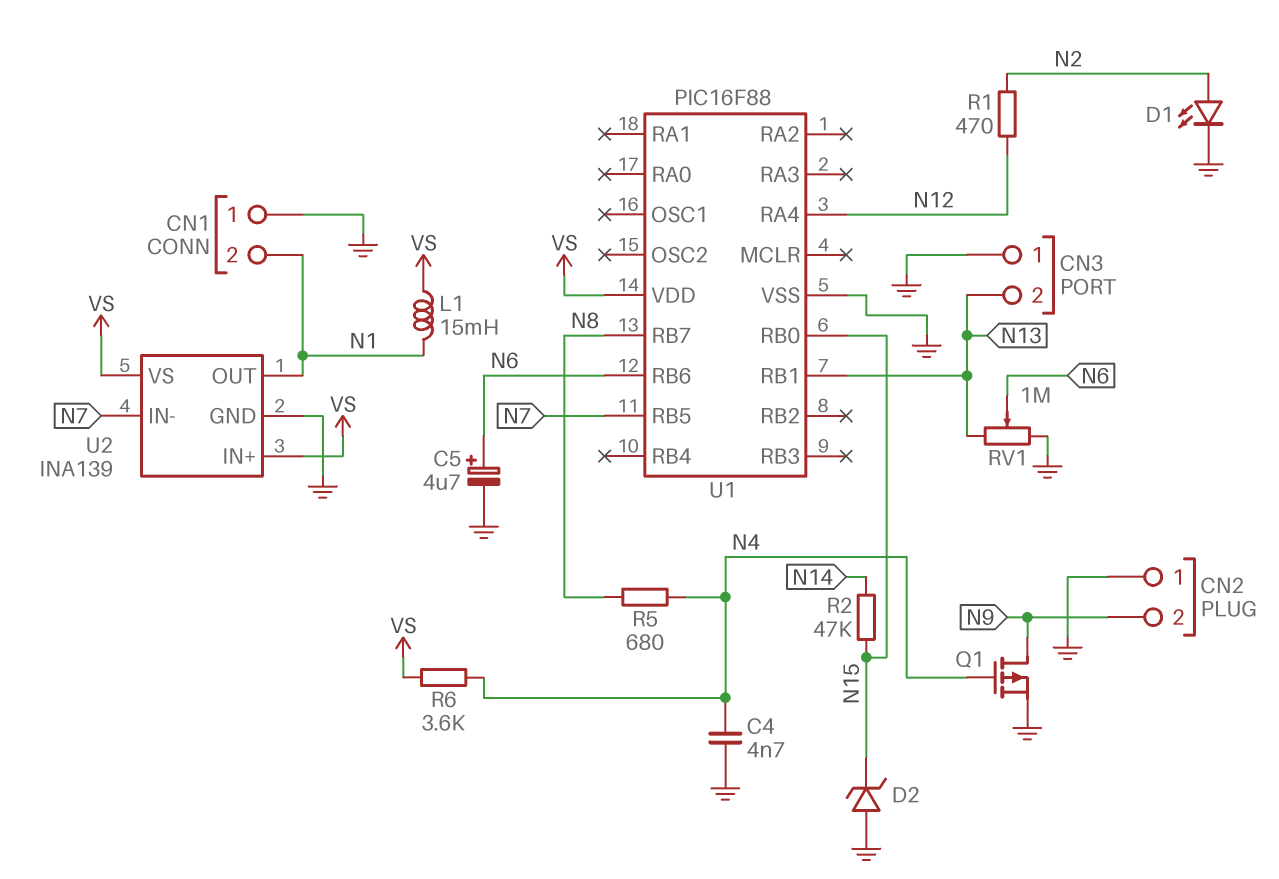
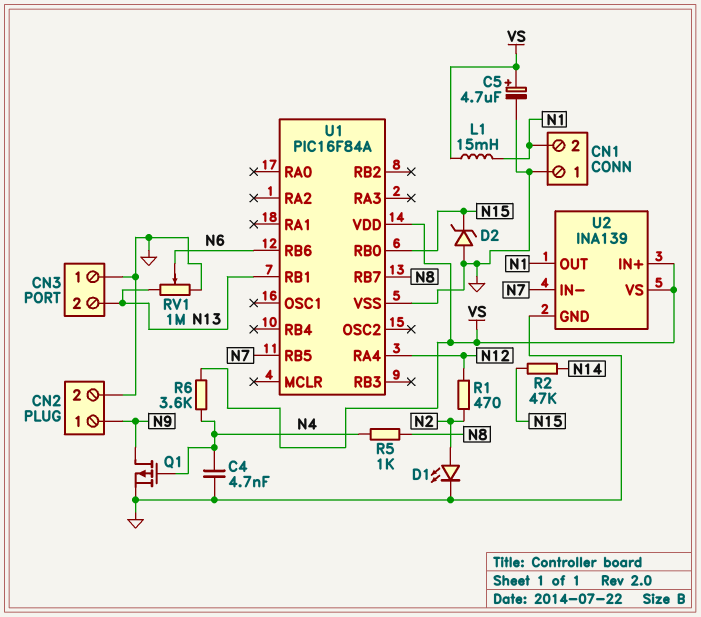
C5: 4.7uF (plus N6, minus GND) -> 4.7uF (plus VS, minus GND)
CN2 pin 1: GND -> N9
CN2 pin 2: N9 -> GND
R5: 680 (N4, N8) -> 1k (N4, N8)
U1: PIC16F88 -> PIC16F84A

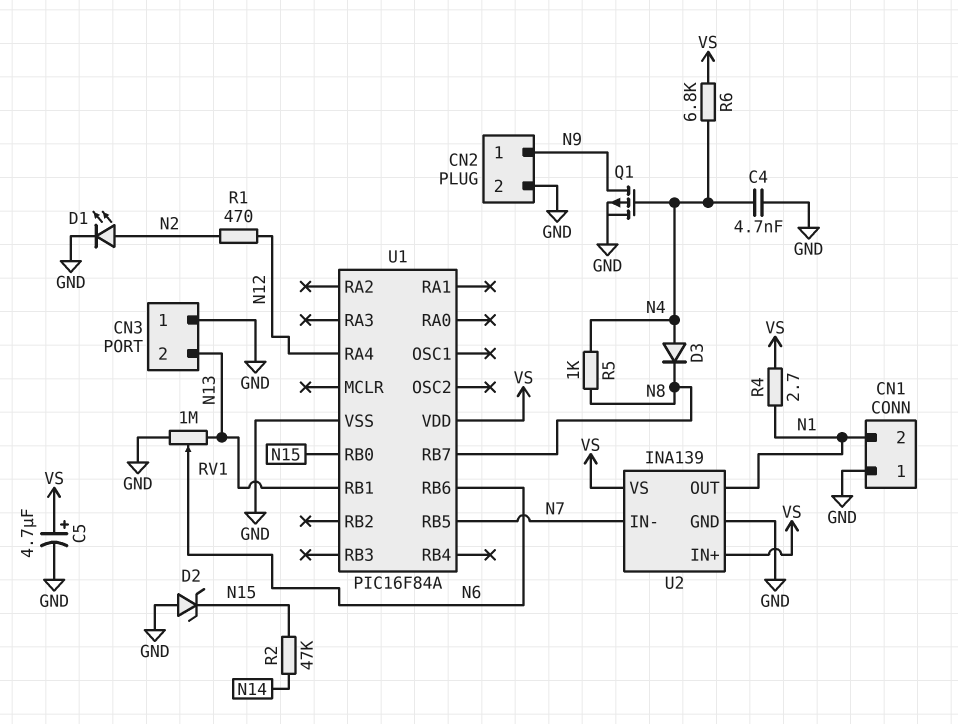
D3: none -> diode (A N4, K N8)
L1: 15mH (N1, VS) -> none
R4: none -> 2.7 (N1, VS)
R6: 3.6k (N4, VS) -> 6.8k (N4, VS)

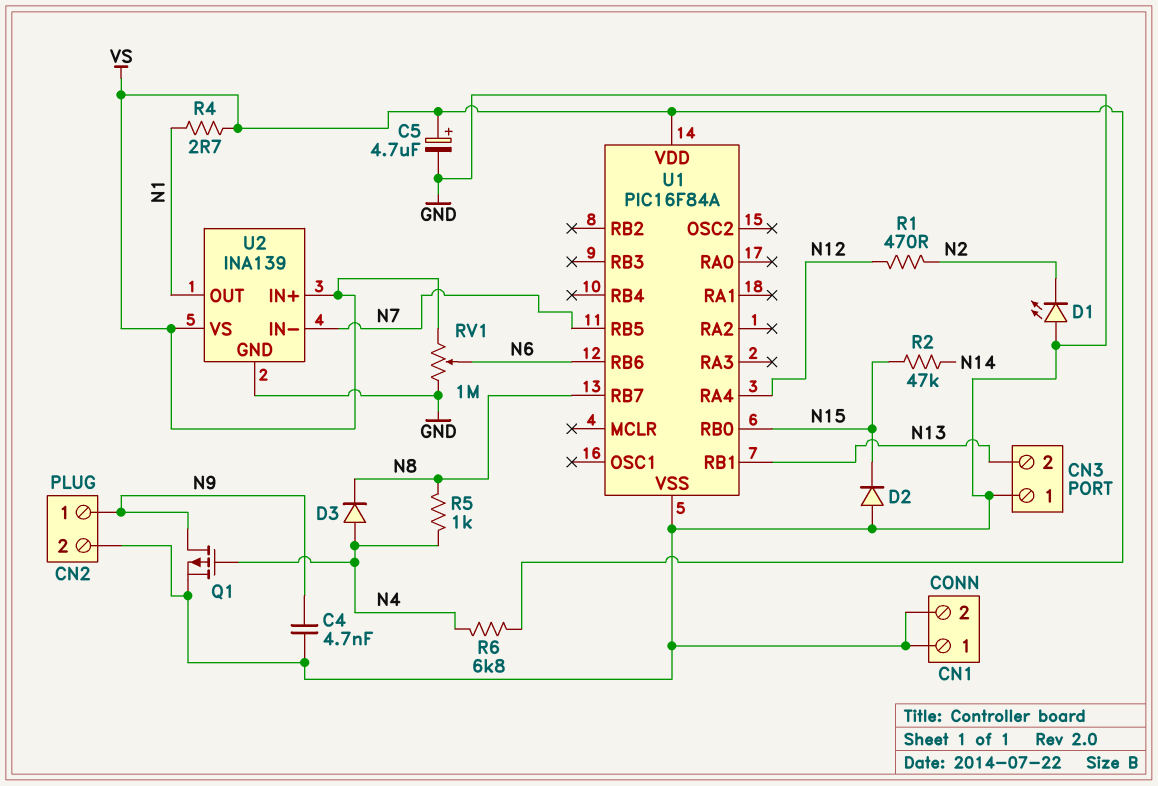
C4: 4.7nF (GND, N4) -> 4.7nF (GND, N9)
CN1 pin 2: N1 -> GND
D1: LED (A N2, K GND) -> LED (A GND, K N2)
D2: zener (A GND, K N15) -> diode (A GND, K N15)
RV1: 1M (GND, N13, wiper N6) -> 1M (GND, VS, wiper N6)

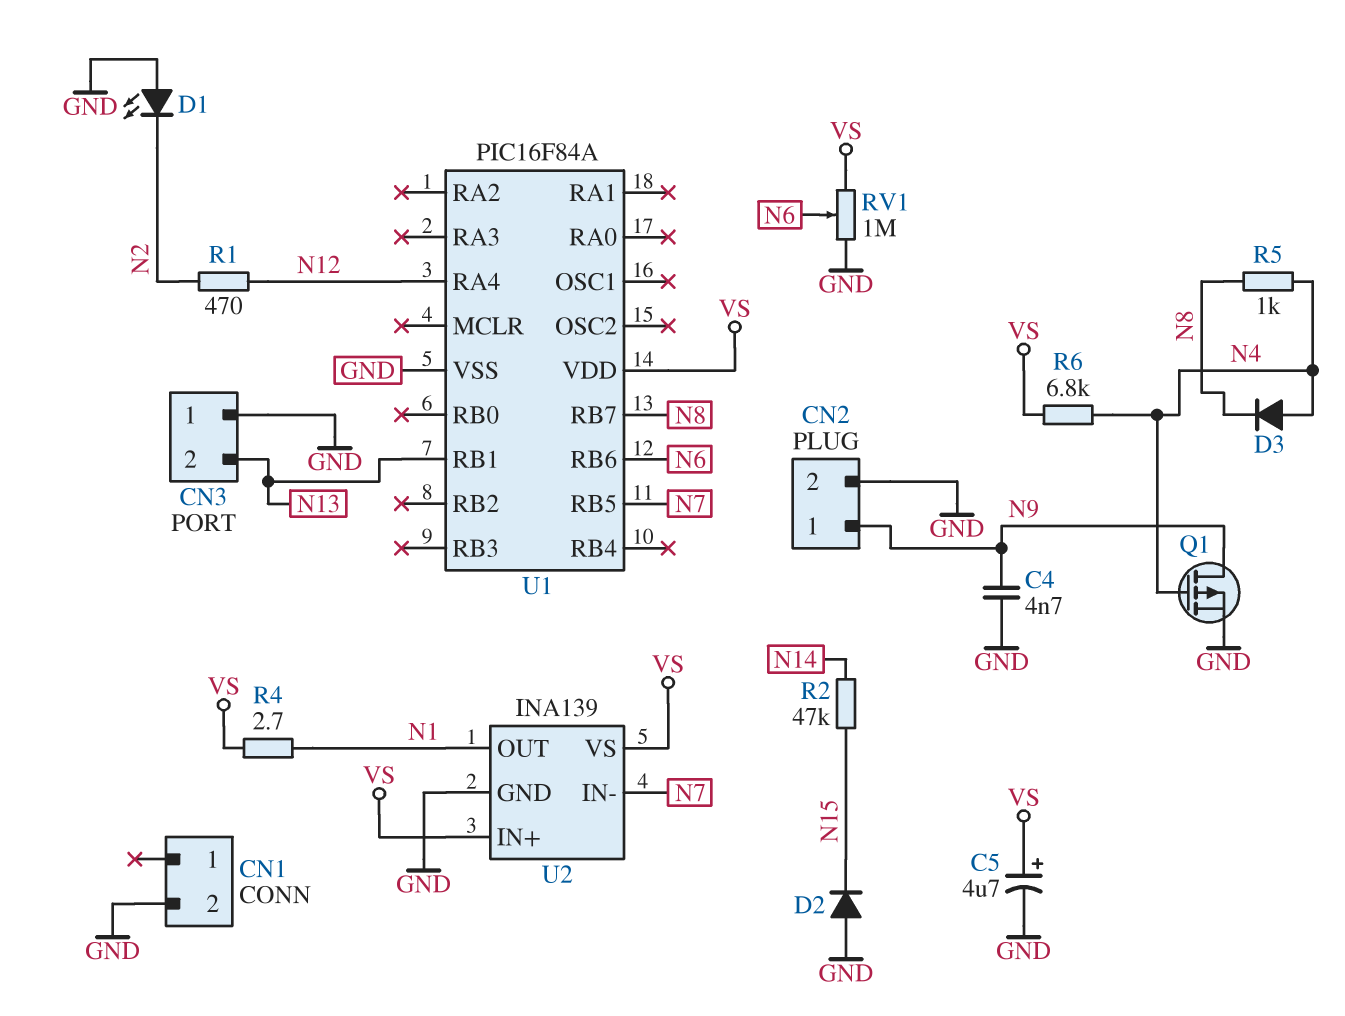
CN1 pin 1: GND -> none
U1 pin RB0: N15 -> none

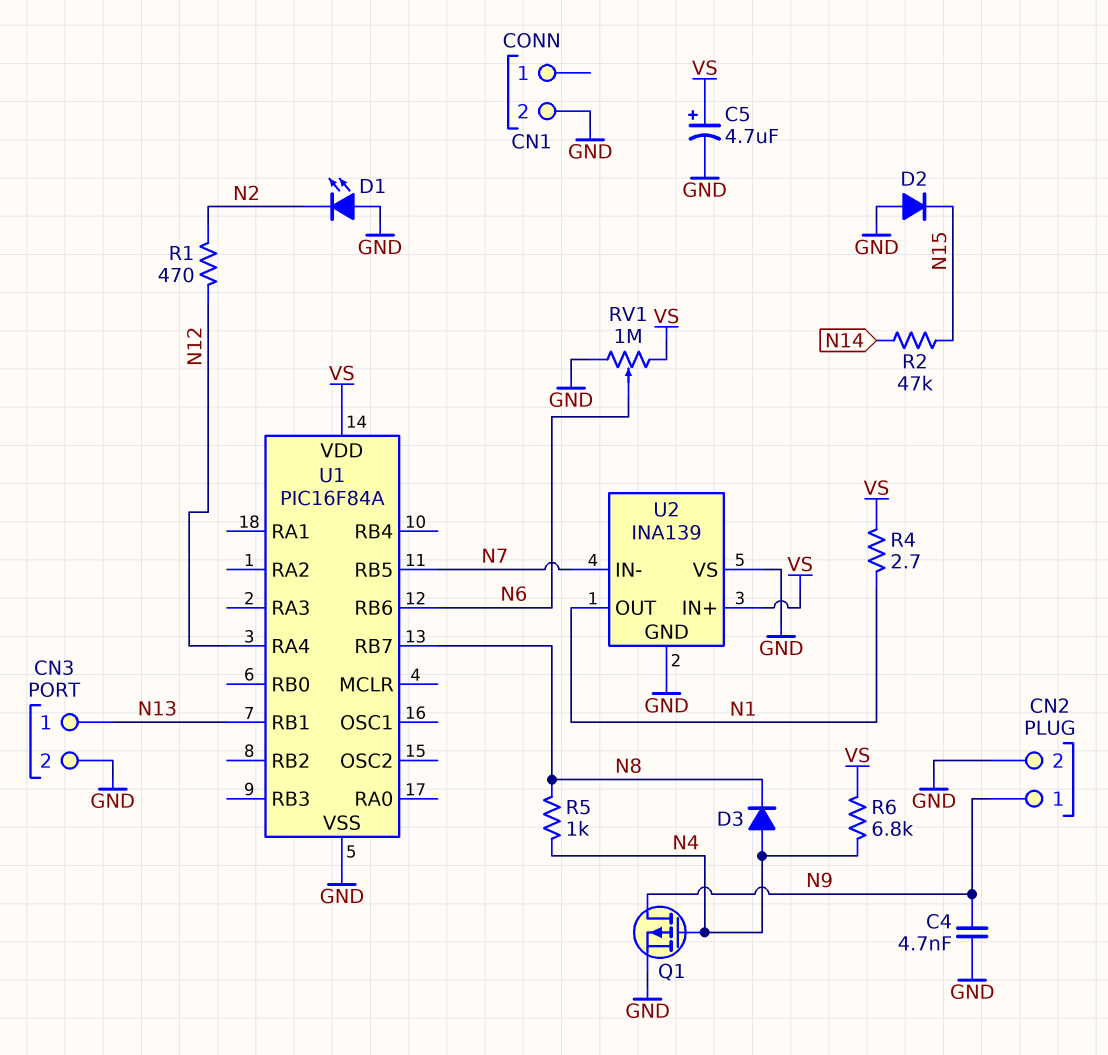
CN3 pin 1: GND -> N13
CN3 pin 2: N13 -> GND
U2 pin VS: VS -> GND

